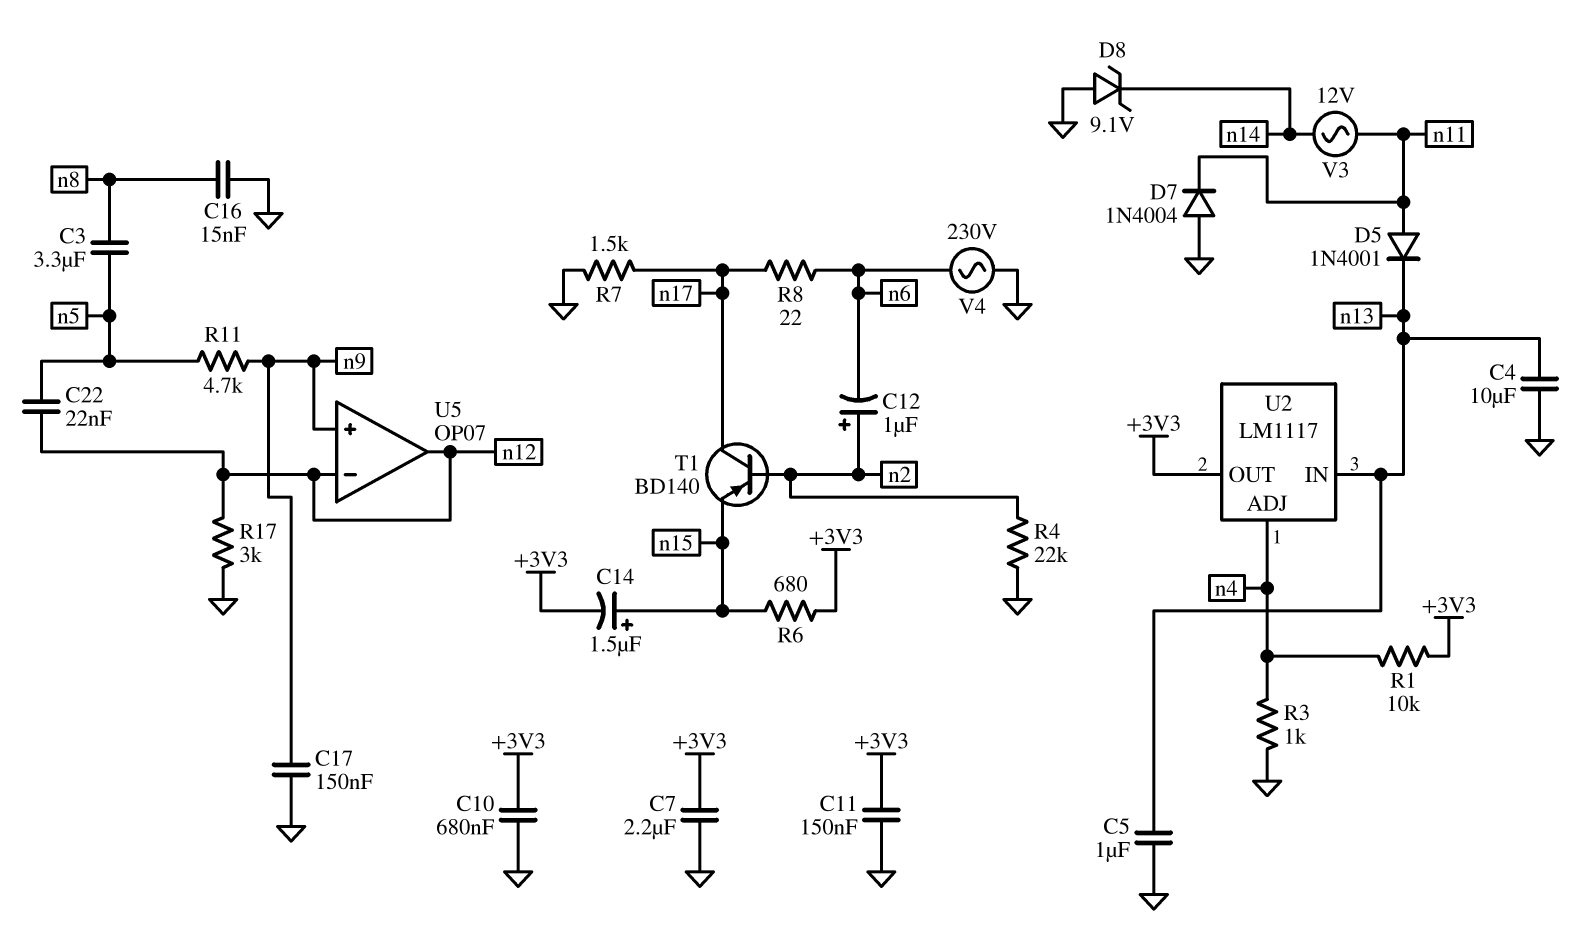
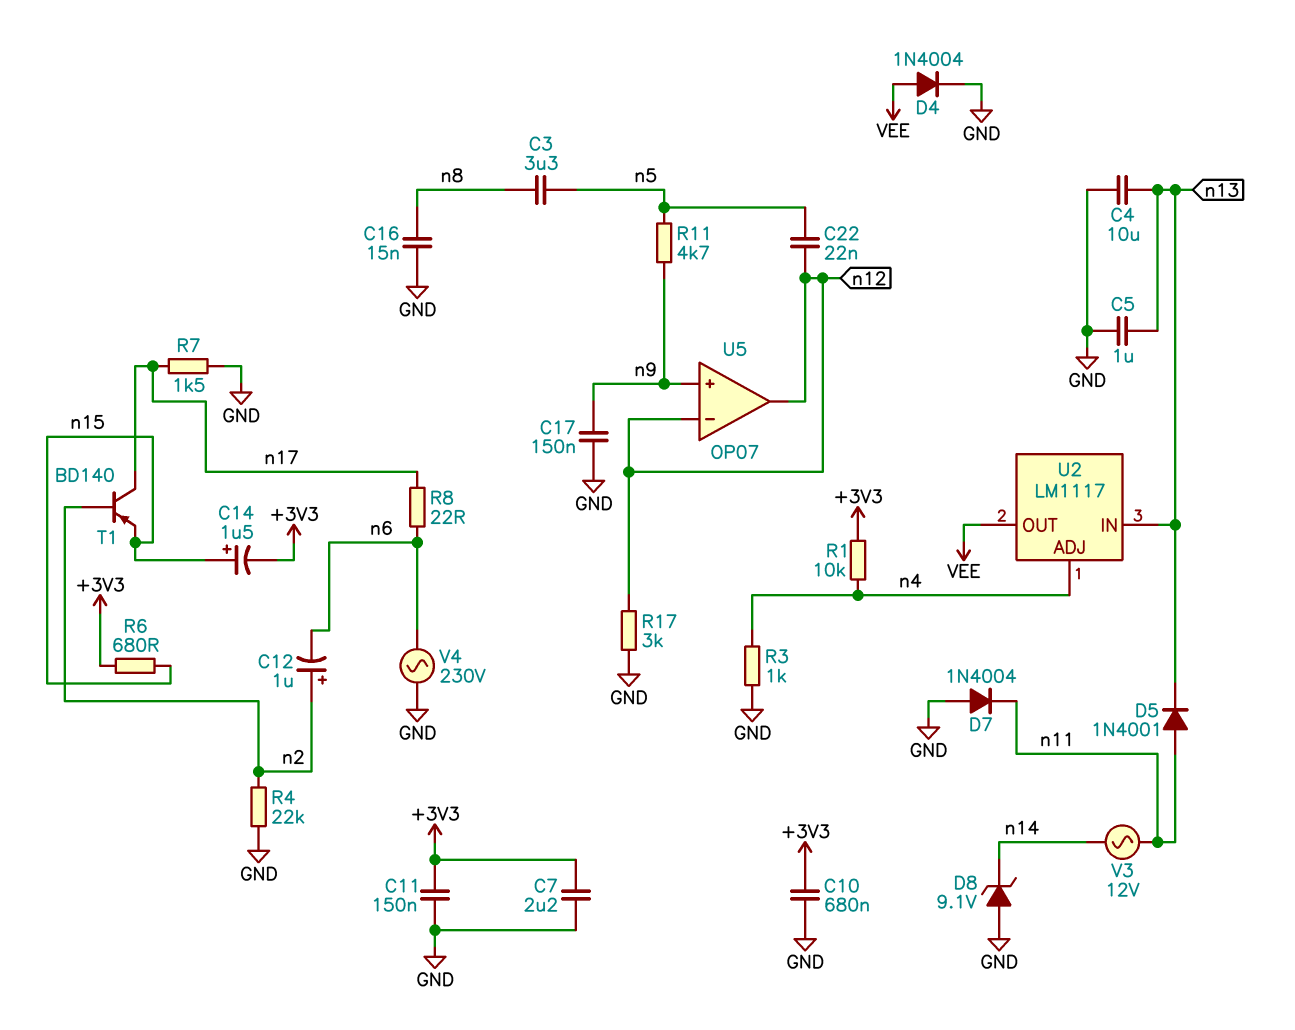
D4: none -> diode 1N4004 (A VEE, K GND)
U2 pin OUT: +3V3 -> VEE

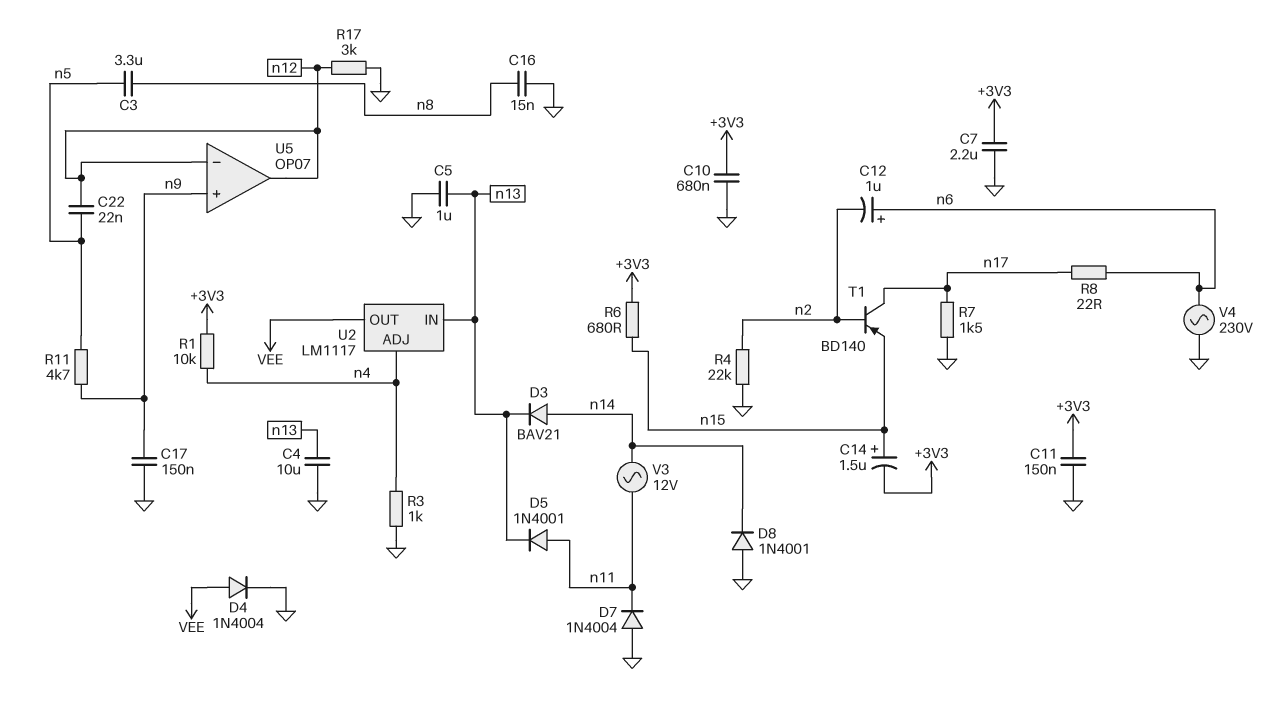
C12: 1uF (plus n2, minus n6) -> 1uF (plus n6, minus n2)
D3: none -> diode BAV21 (A n14, K n13)
D8: zener 9.1V (A GND, K n14) -> diode 1N4001 (A GND, K n14)

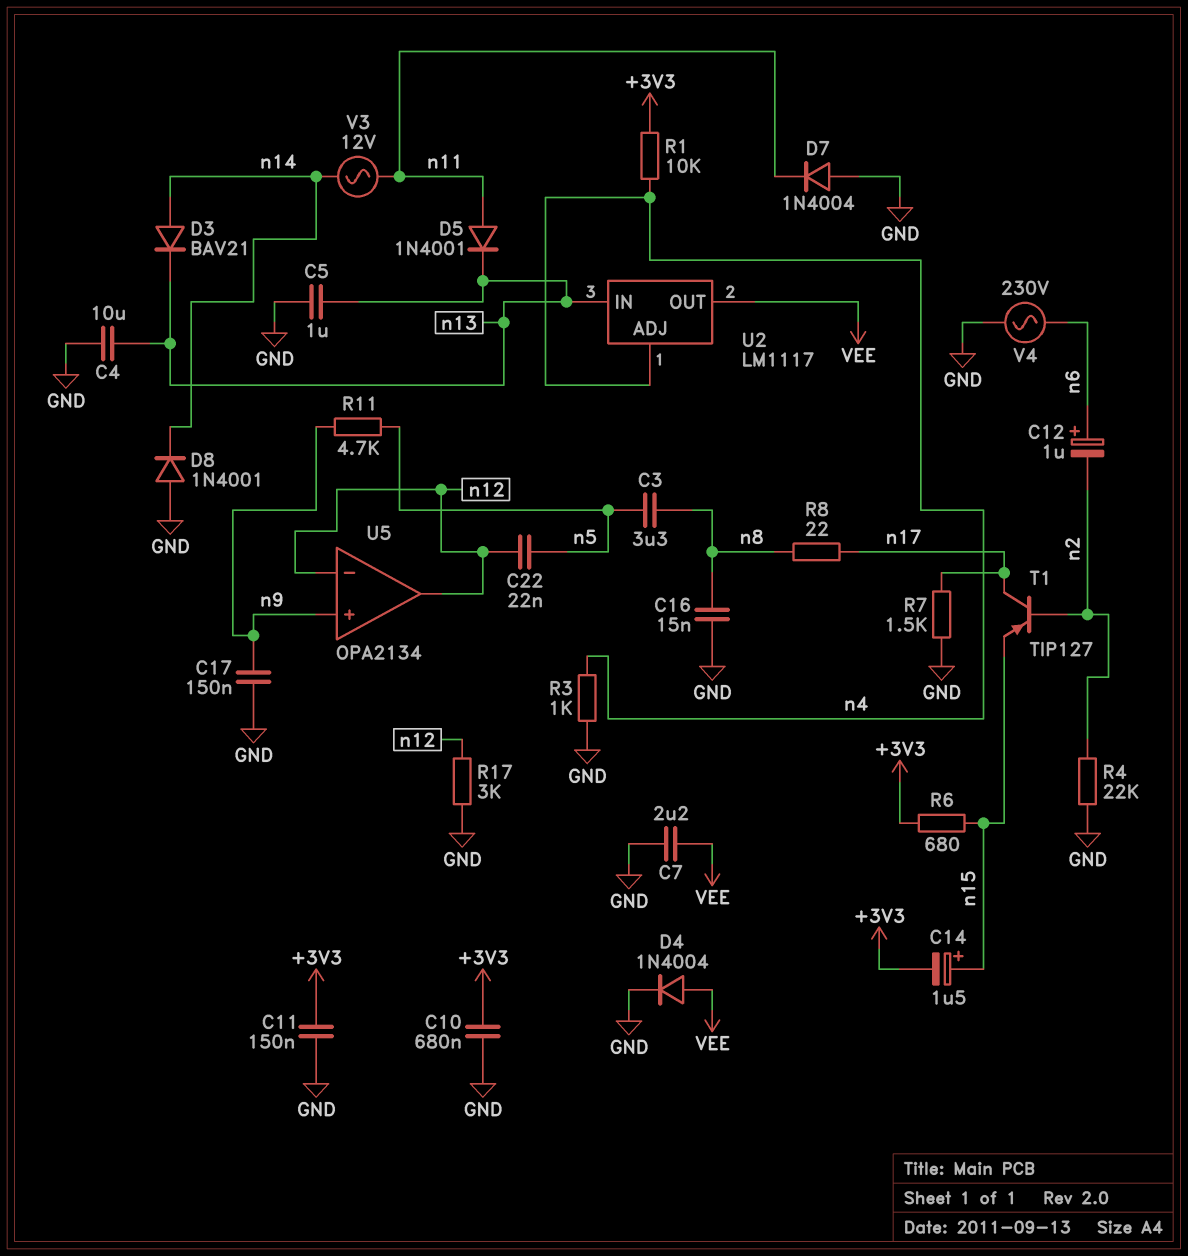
C7: 2.2uF (+3V3, GND) -> 2.2uF (GND, VEE)
R8: 22 (n6, n17) -> 22 (n8, n17)
T1: PNP BD140 (B n2, C n17, E n15) -> PNP TIP127 (B n2, C n17, E n15)
U5: OP07 -> OPA2134

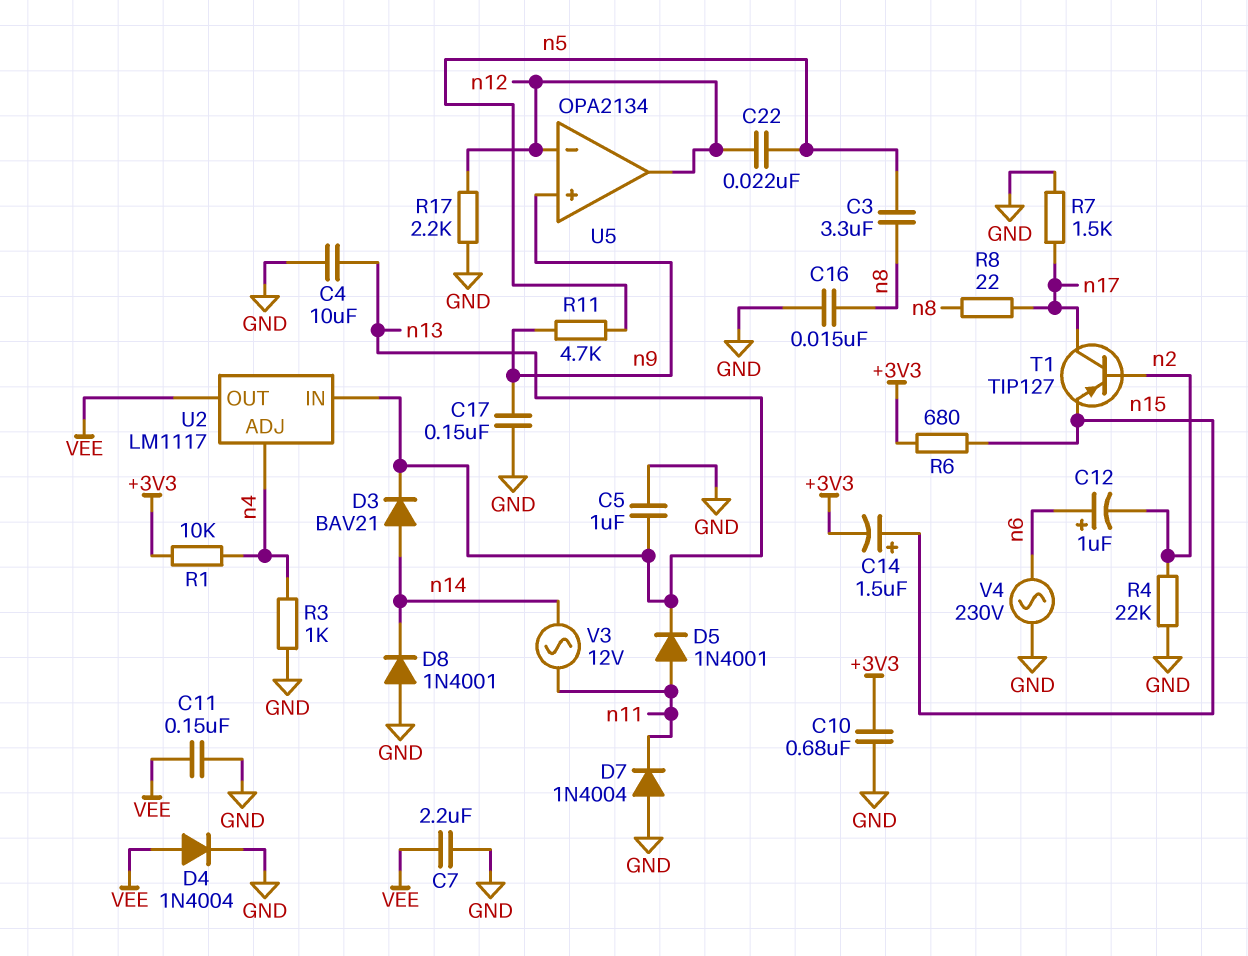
C11: 150nF (+3V3, GND) -> 150nF (GND, VEE)
R17: 3k (GND, n12) -> 2.2k (GND, n12)

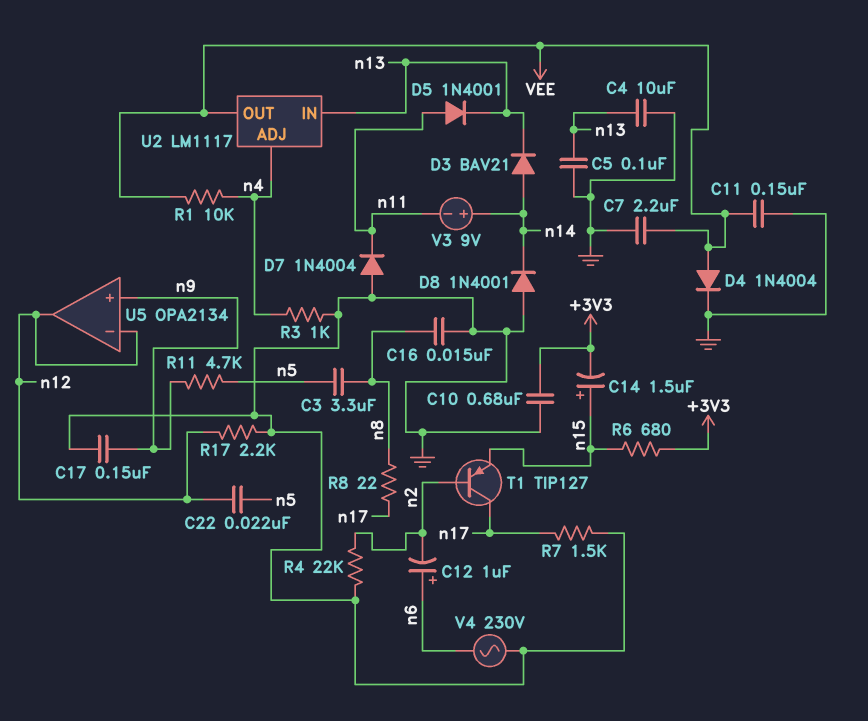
C5: 1uF (GND, n13) -> 100nF (GND, n13)
R1: 10k (+3V3, n4) -> 10k (VEE, n4)
V3: AC 12V (n11, n14) -> 9V (plus n14, minus n11)

